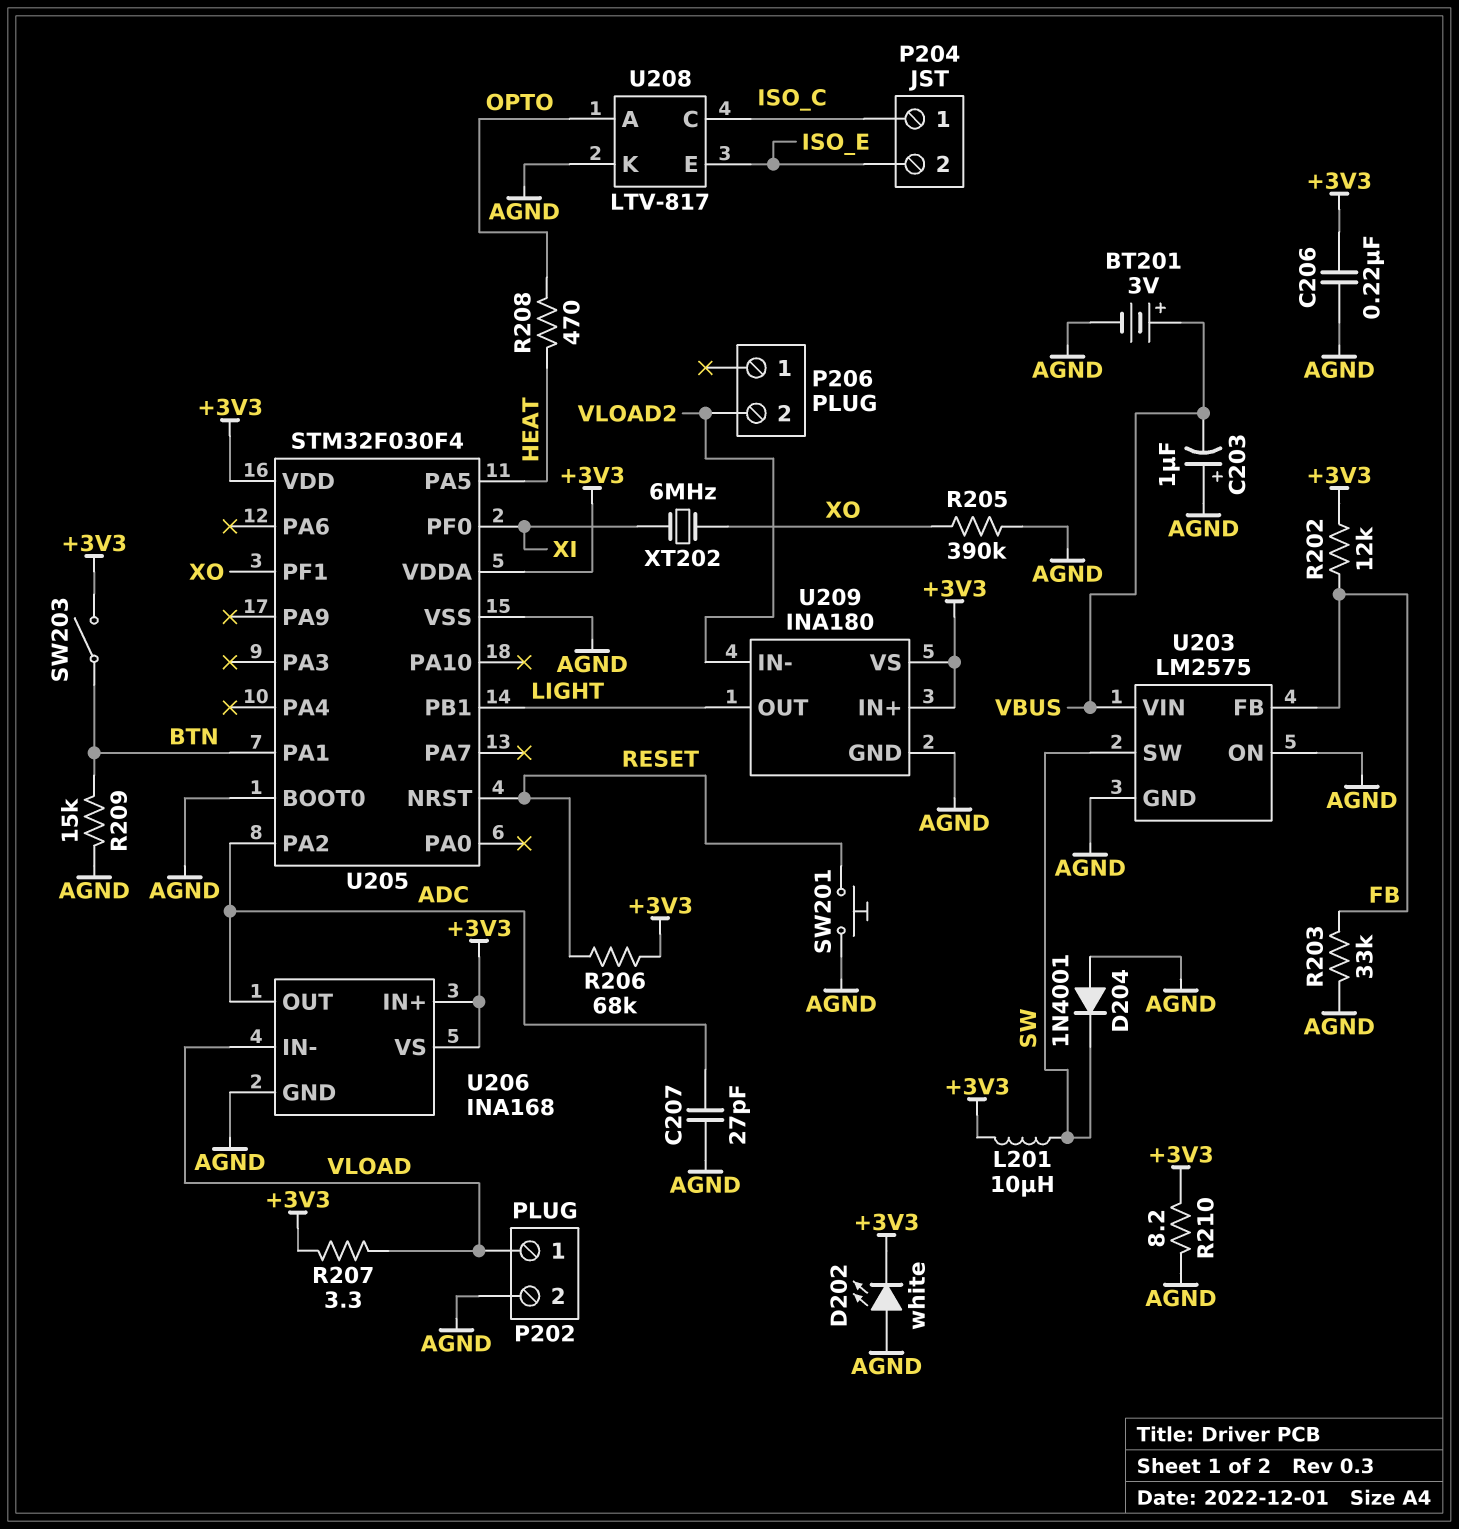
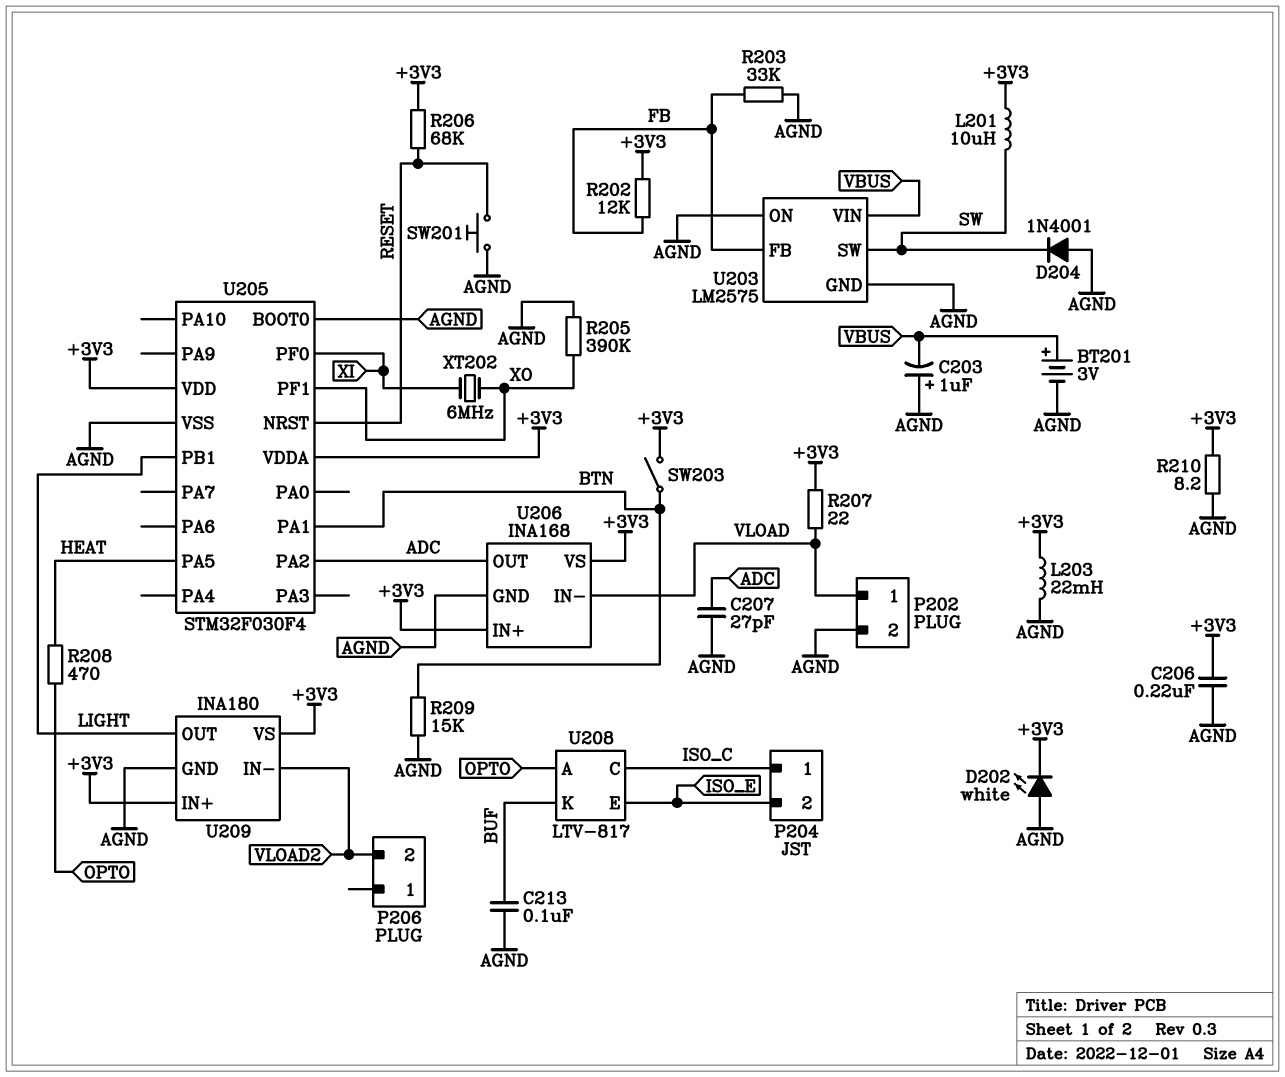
C213: none -> 100nF (AGND, BUF)
L203: none -> 22mH (+3V3, AGND)
R207: 3.3 (+3V3, VLOAD) -> 22 (+3V3, VLOAD)
U208 pin K: AGND -> BUF

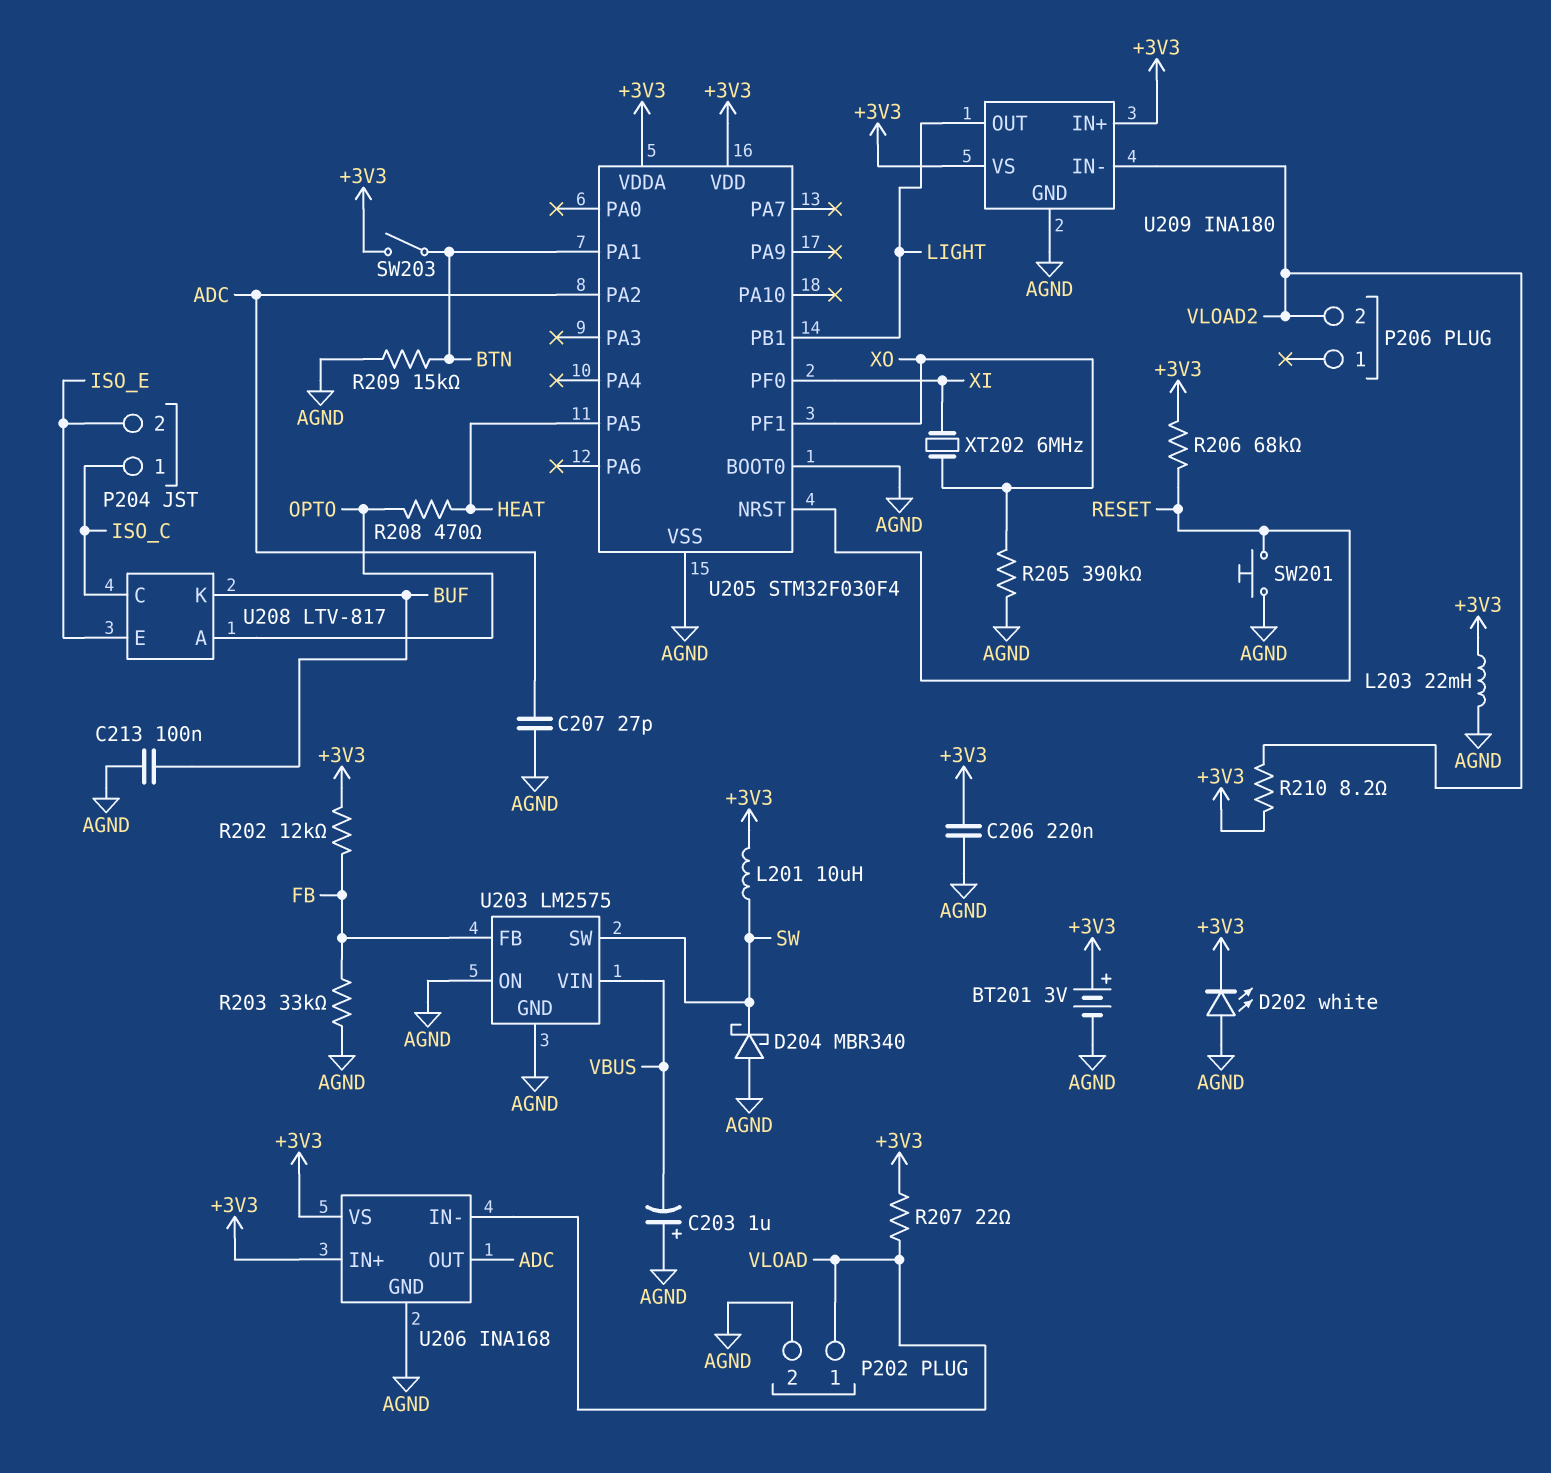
BT201: 3V (plus VBUS, minus AGND) -> 3V (plus +3V3, minus AGND)
D204: diode 1N4001 (A AGND, K SW) -> schottky MBR340 (A AGND, K SW)
R210: 8.2 (+3V3, AGND) -> 8.2 (+3V3, VLOAD2)

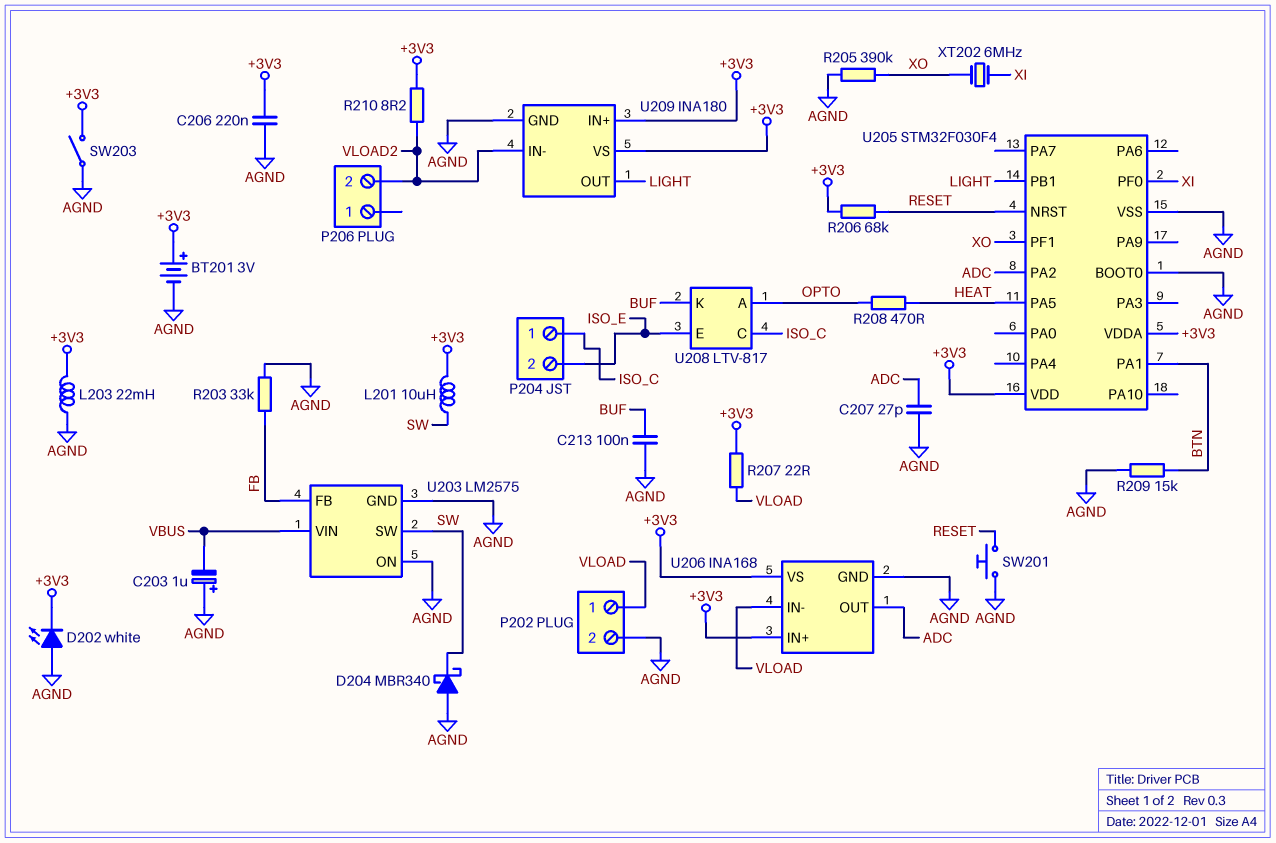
R202: 12k (+3V3, FB) -> none
SW203: switch (+3V3, BTN) -> switch (+3V3, AGND)

